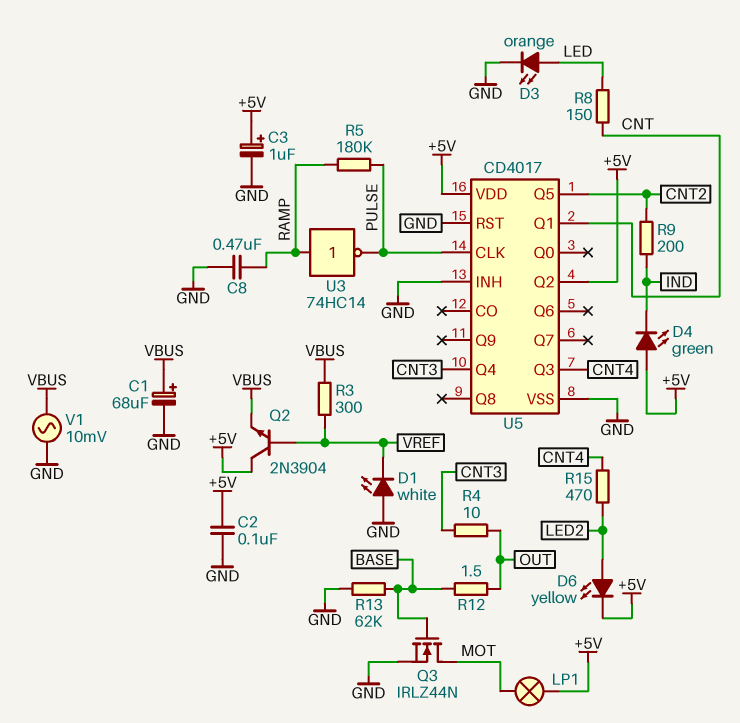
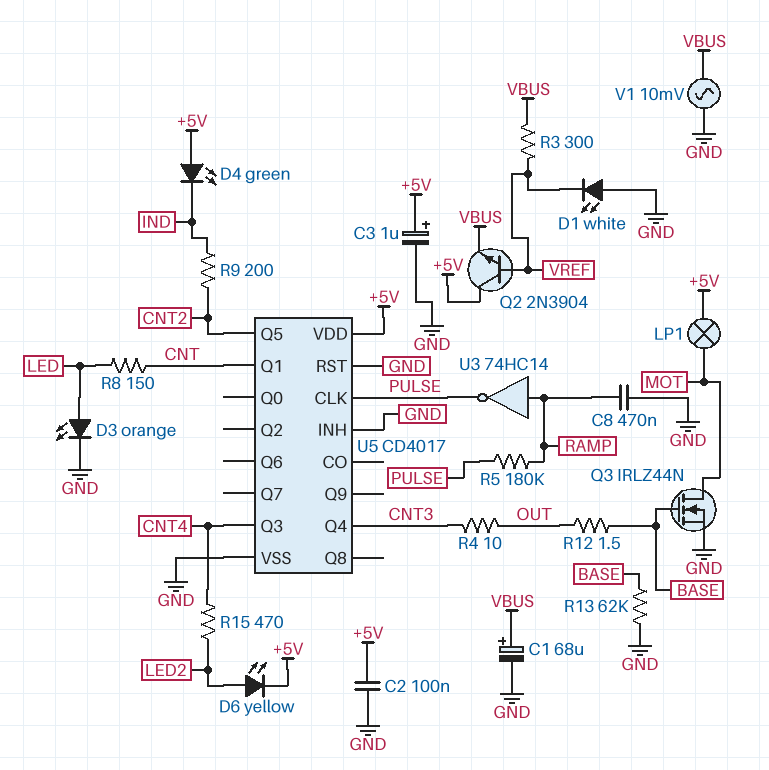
U5 pin Q2: +5V -> none

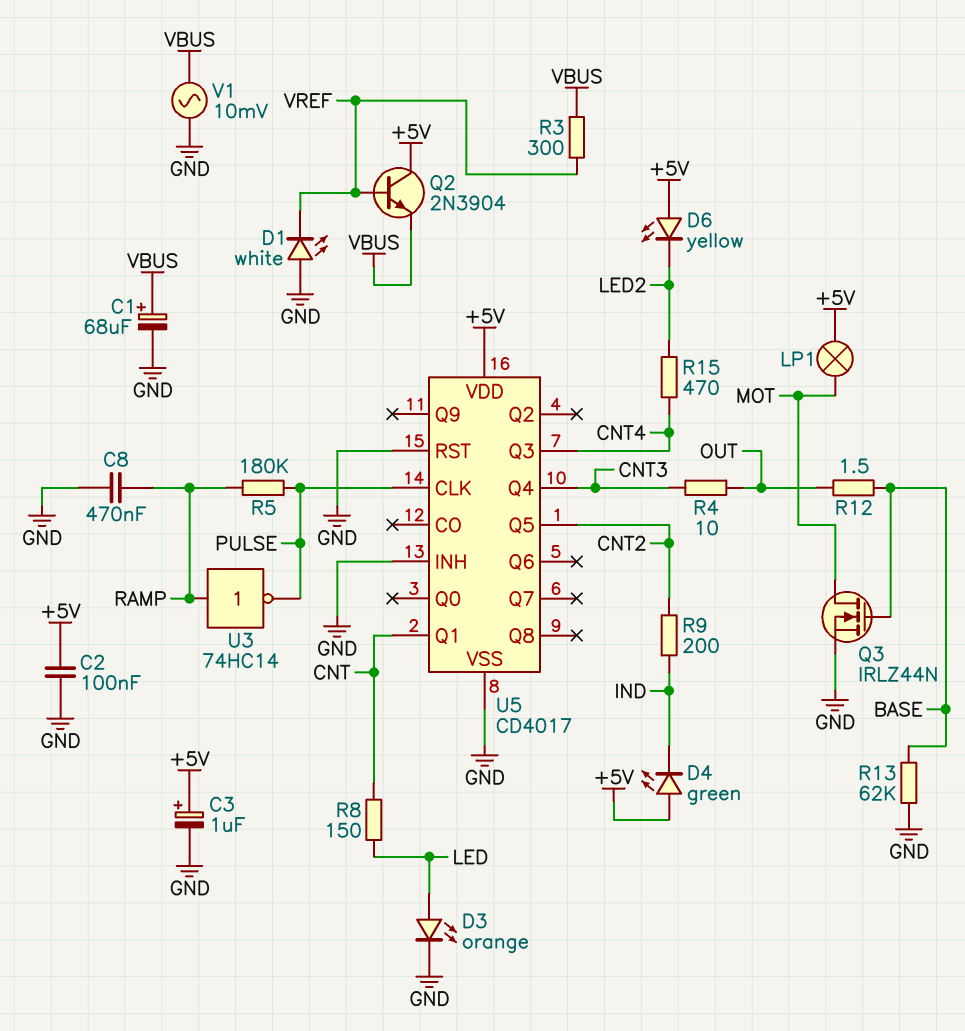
D6: LED yellow (A LED2, K +5V) -> LED yellow (A +5V, K LED2)

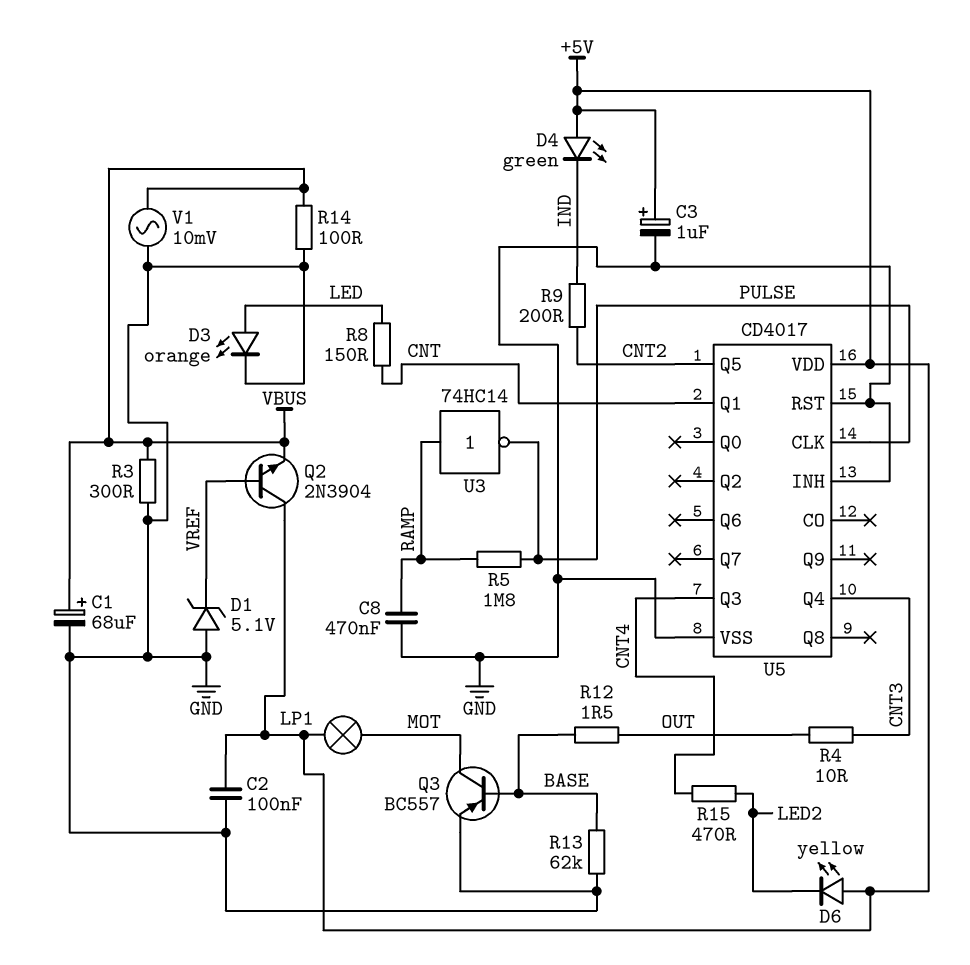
D1: LED white (A GND, K VREF) -> zener 5.1V (A GND, K VREF)
Q3: NMOS IRLZ44N (G BASE, D MOT, S GND) -> PNP BC557 (B BASE, C MOT, E GND)
R3: 300 (VBUS, VREF) -> 300 (GND, VBUS)
R5: 180k (PULSE, RAMP) -> 1.8M (PULSE, RAMP)
R14: none -> 100 (GND, VBUS)

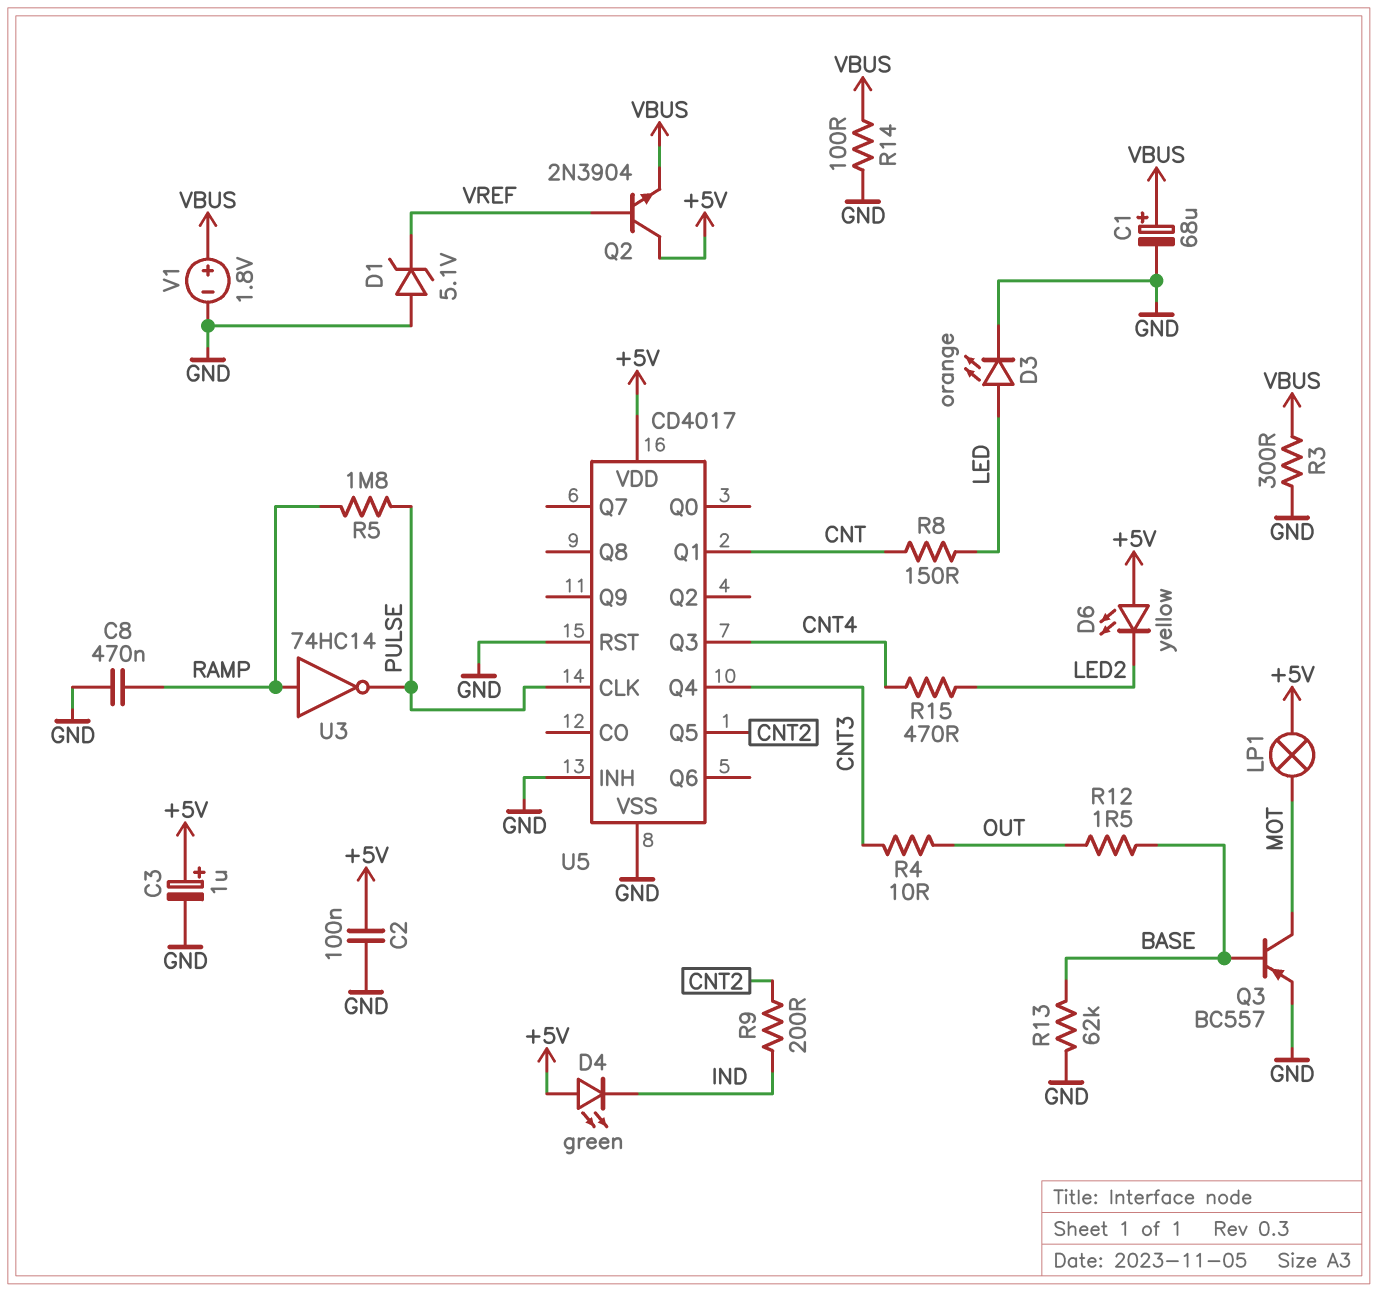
V1: AC 10mV (GND, VBUS) -> 1.8V (plus VBUS, minus GND)

